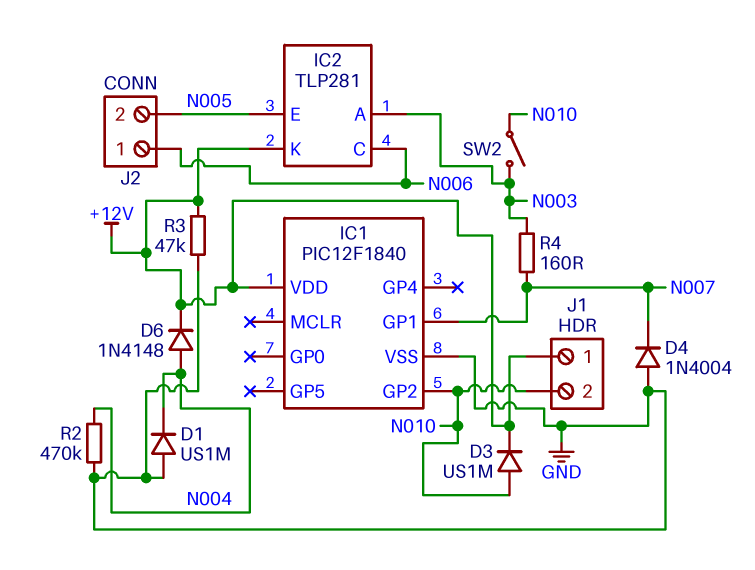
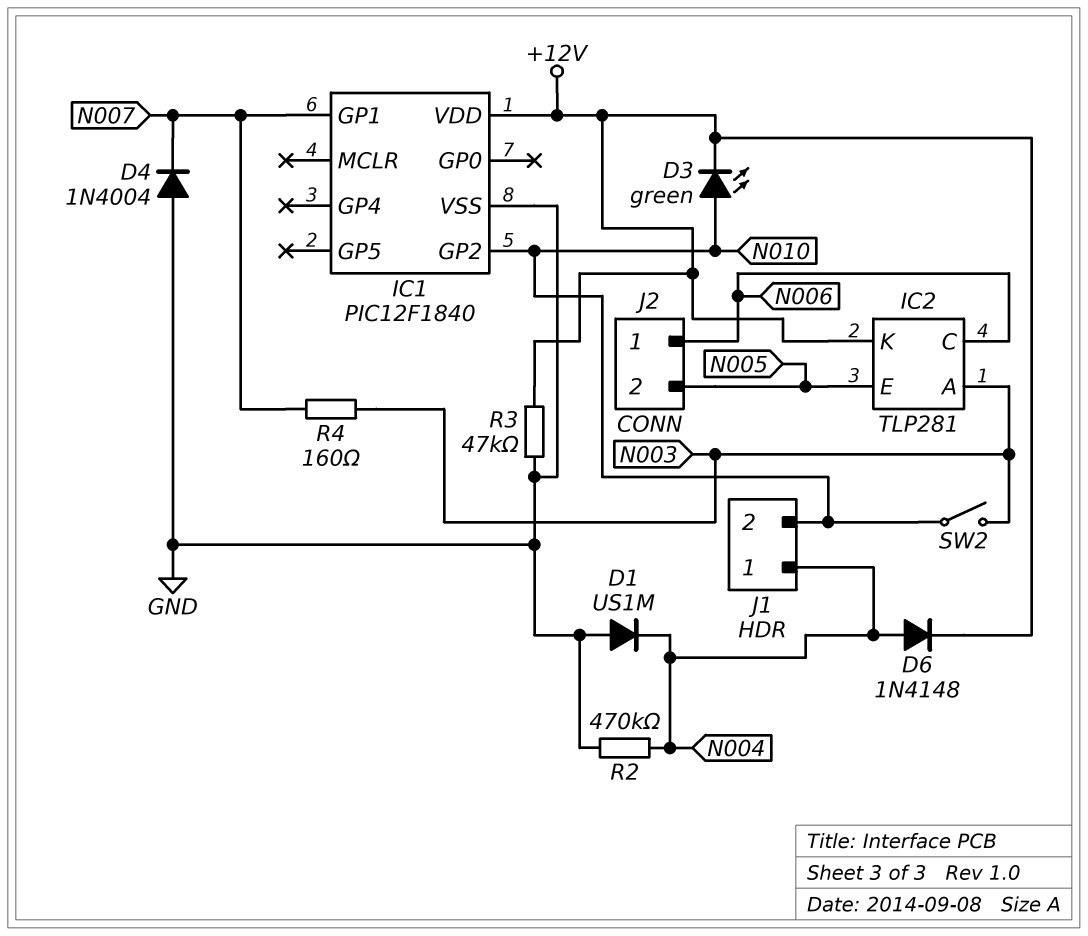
D3: diode US1M (A N010, K +12V) -> LED green (A N010, K +12V)
J1 pin 1: +12V -> N004

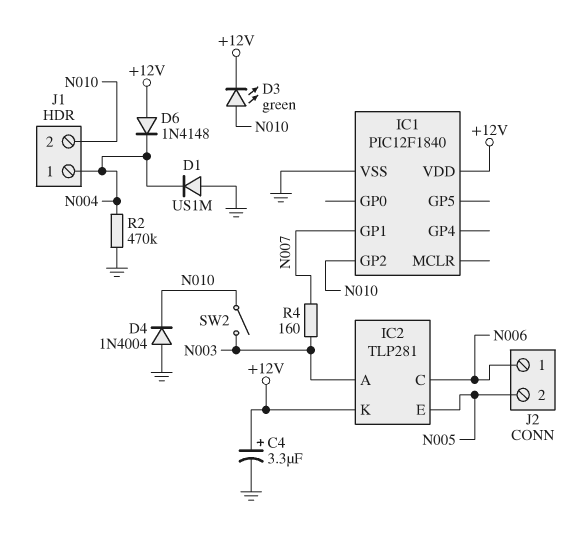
C4: none -> 3.3uF (plus +12V, minus GND)
D4: diode 1N4004 (A GND, K N007) -> diode 1N4004 (A GND, K N010)
D6: diode 1N4148 (A N004, K +12V) -> diode 1N4148 (A +12V, K N004)
R3: 47k (+12V, GND) -> none

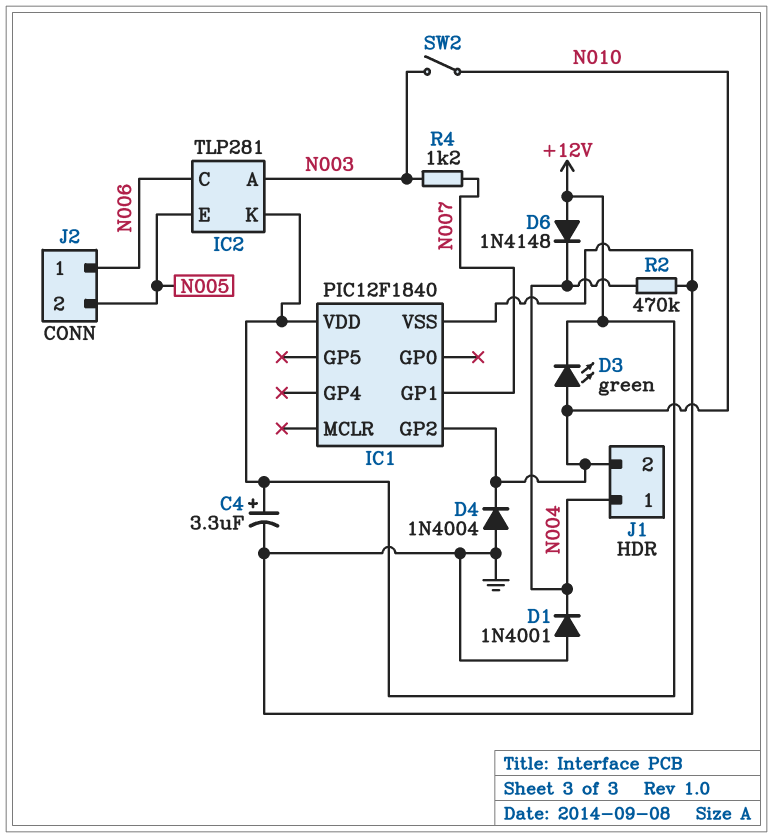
D1: diode US1M (A GND, K N004) -> diode 1N4001 (A GND, K N004)
R4: 160 (N003, N007) -> 1.2k (N003, N007)

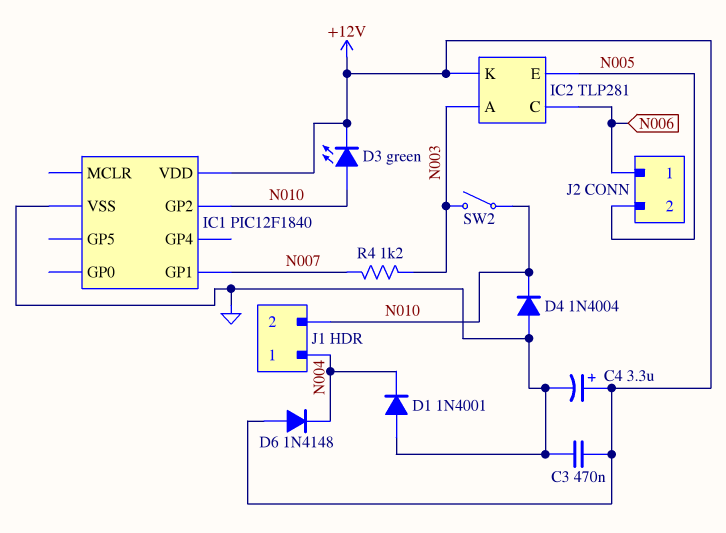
C3: none -> 470nF (+12V, GND)
R2: 470k (GND, N004) -> none

